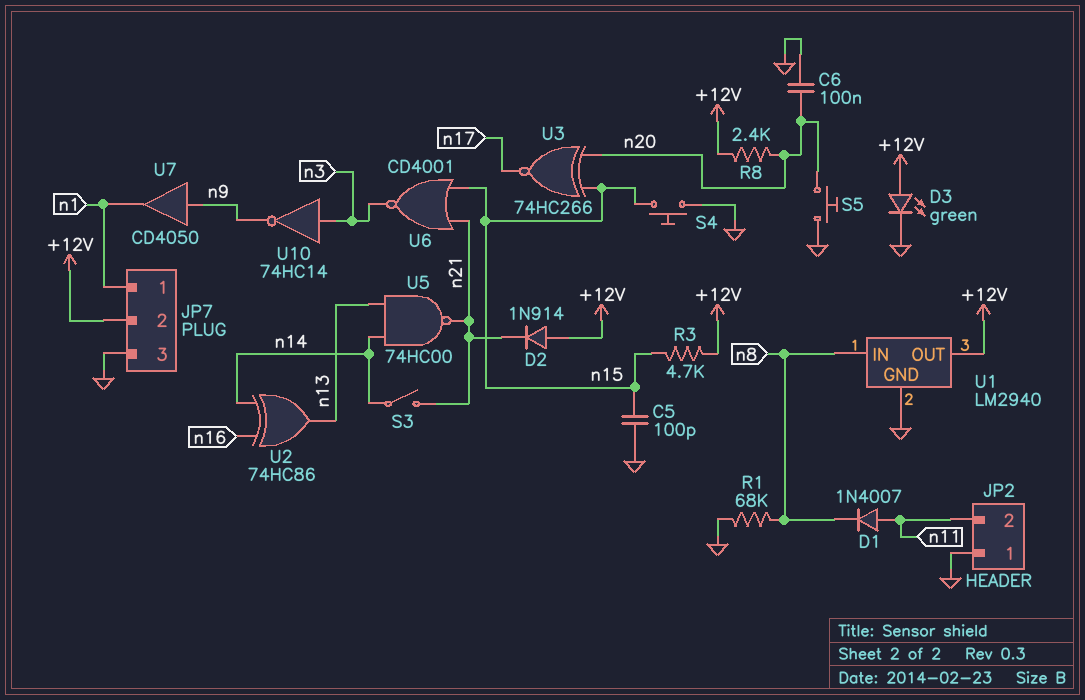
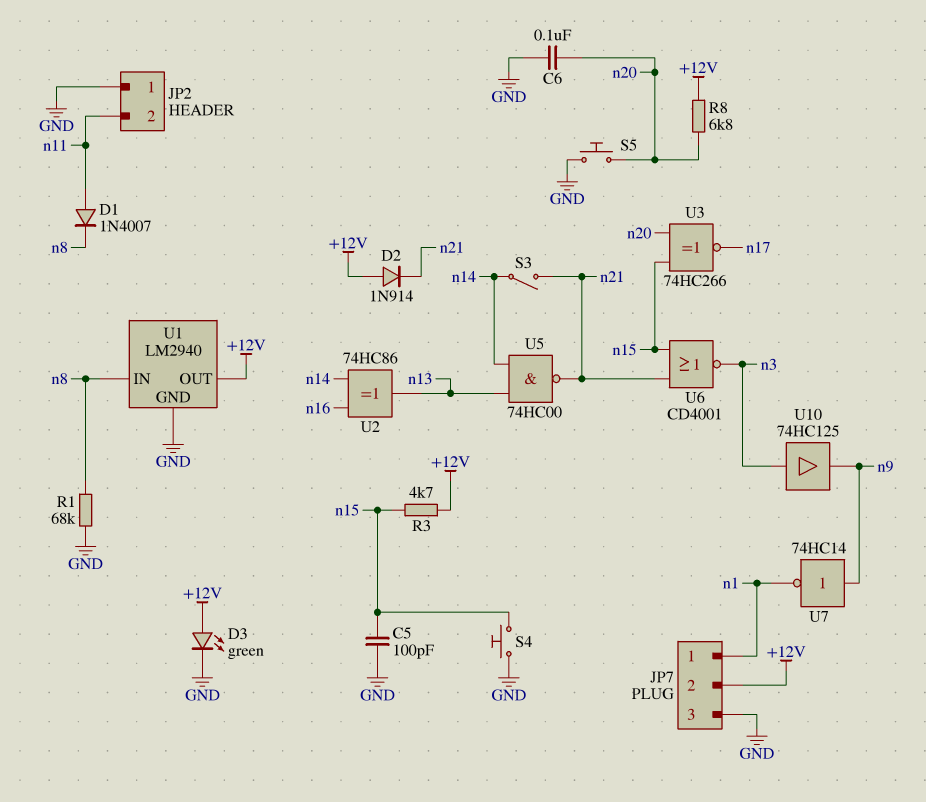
R8: 2.4k (+12V, n20) -> 6.8k (+12V, n20)
U7: buffer CD4050 (in n9, out n1) -> NOT 74HC14 (in n9, out n1)
U10: NOT 74HC14 (in n3, out n9) -> buffer 74HC125 (in n3, out n9)

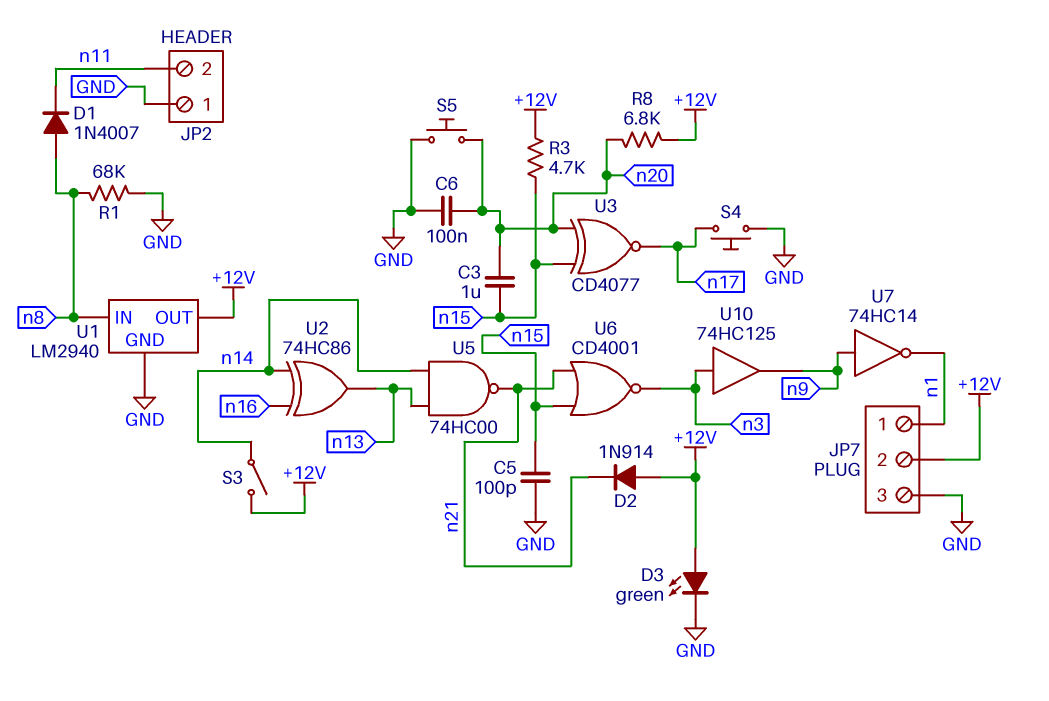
C3: none -> 1uF (n15, n20)
D1: diode 1N4007 (A n11, K n8) -> diode 1N4007 (A n8, K n11)
S3: switch (n14, n21) -> switch (+12V, n14)
S4: button (GND, n15) -> button (GND, n17)
U3: XNOR 74HC266 (in n15, in n20, out n17) -> XNOR CD4077 (in n15, in n20, out n17)

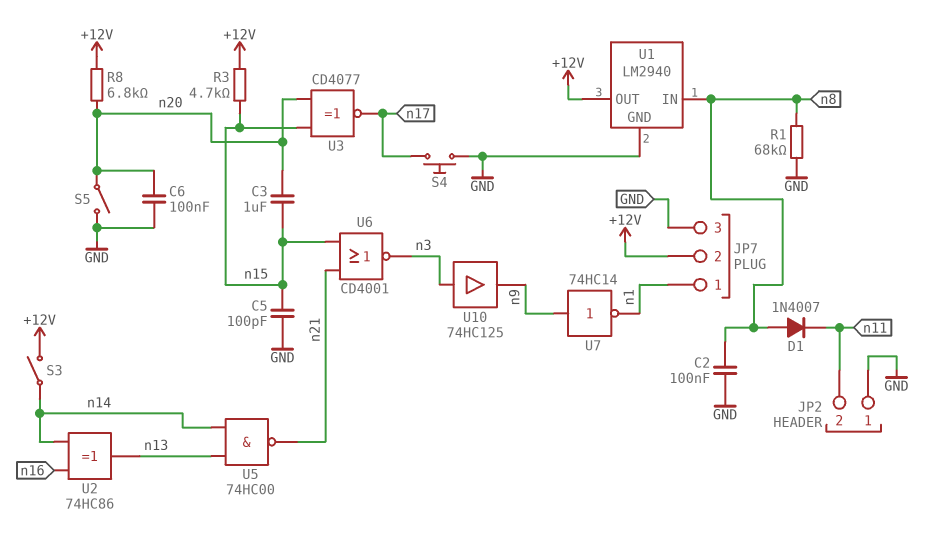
C2: none -> 100nF (GND, n8)
D2: diode 1N914 (A +12V, K n21) -> none
D3: LED green (A +12V, K GND) -> none
S5: button (GND, n20) -> switch (GND, n20)

